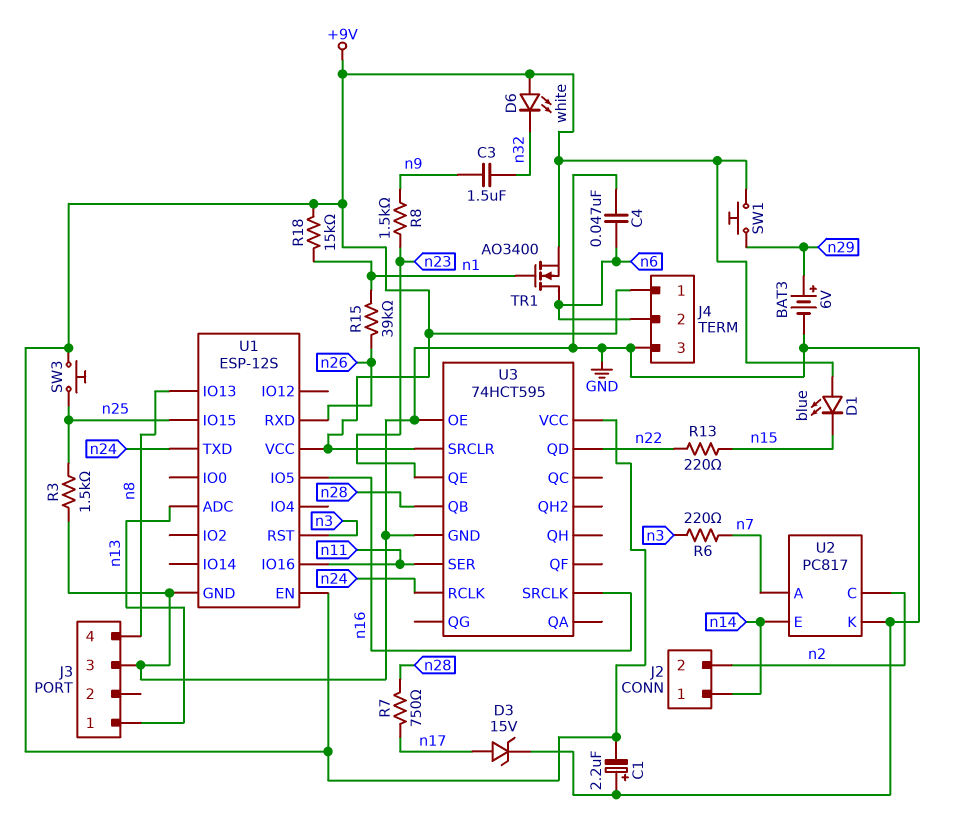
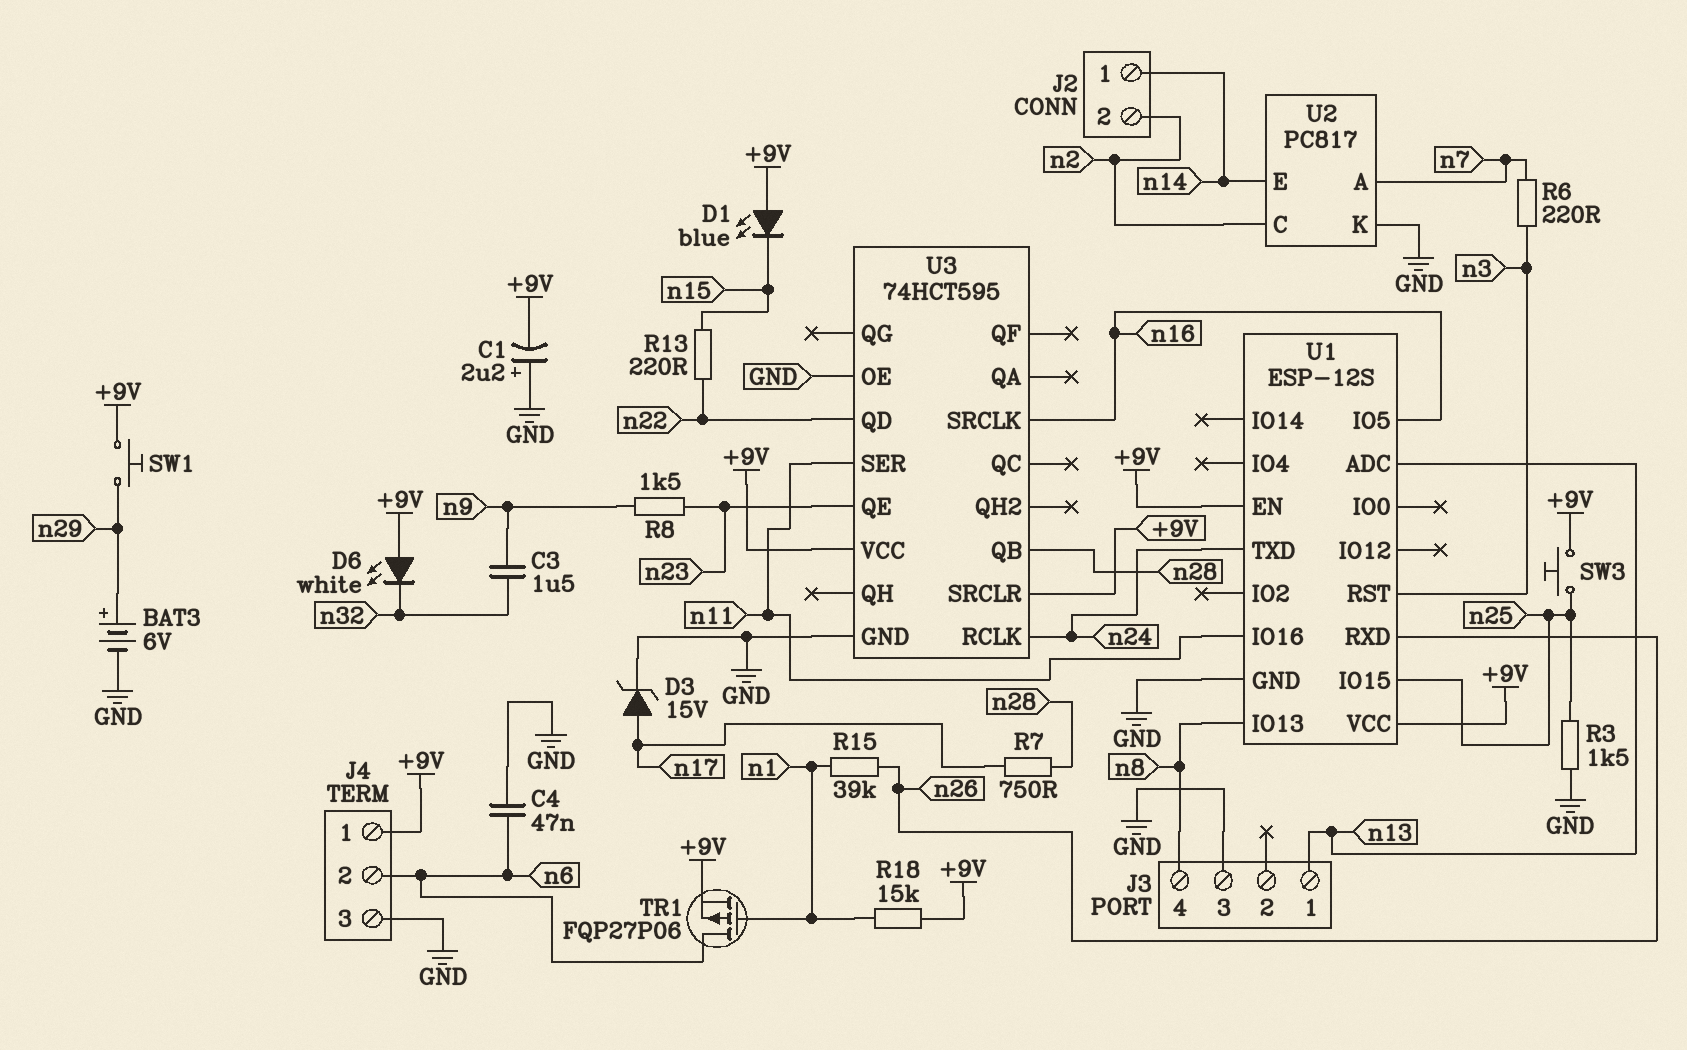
TR1: NMOS AO3400 (G n1, D n6, S +9V) -> PMOS FQP27P06 (G n1, D n6, S +9V)

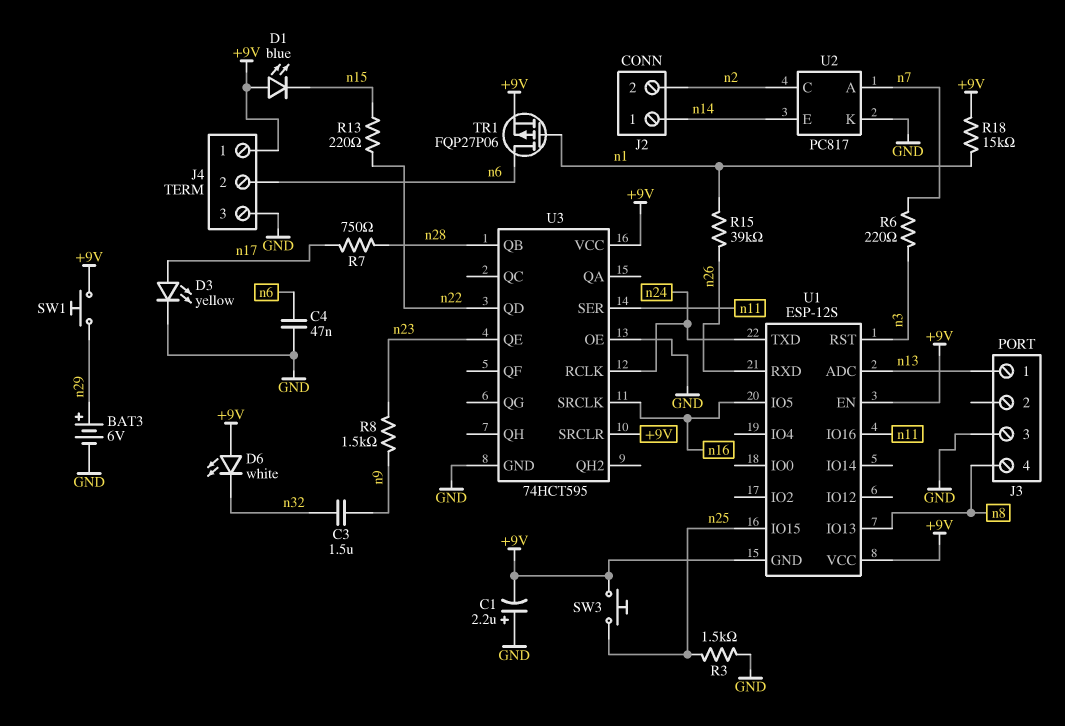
D3: zener 15V (A n17, K GND) -> LED yellow (A n17, K GND)
U1 pin GND: GND -> +9V

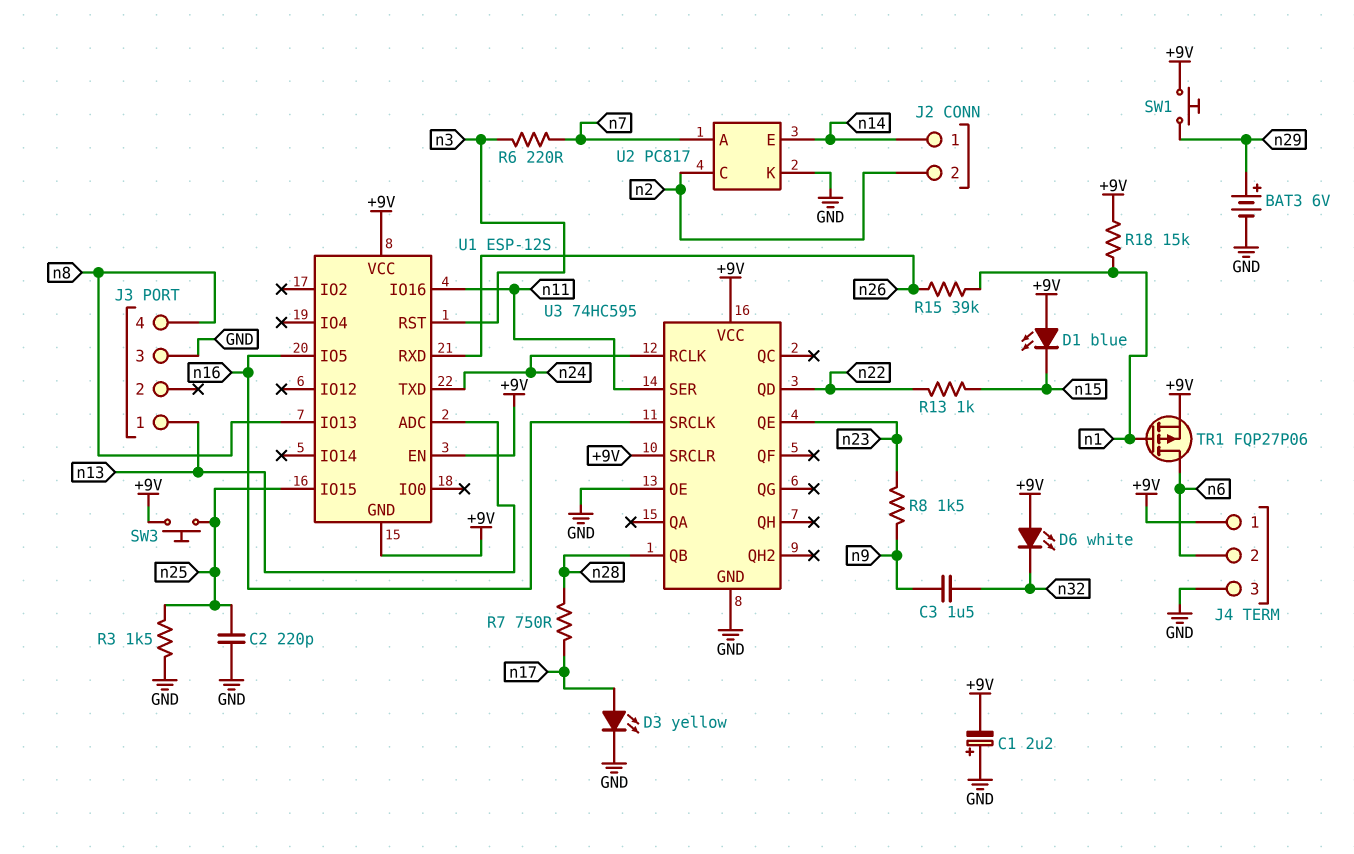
C2: none -> 220pF (GND, n25)
C4: 47nF (GND, n6) -> none
R13: 220 (n15, n22) -> 1k (n15, n22)
U3: 74HCT595 -> 74HC595

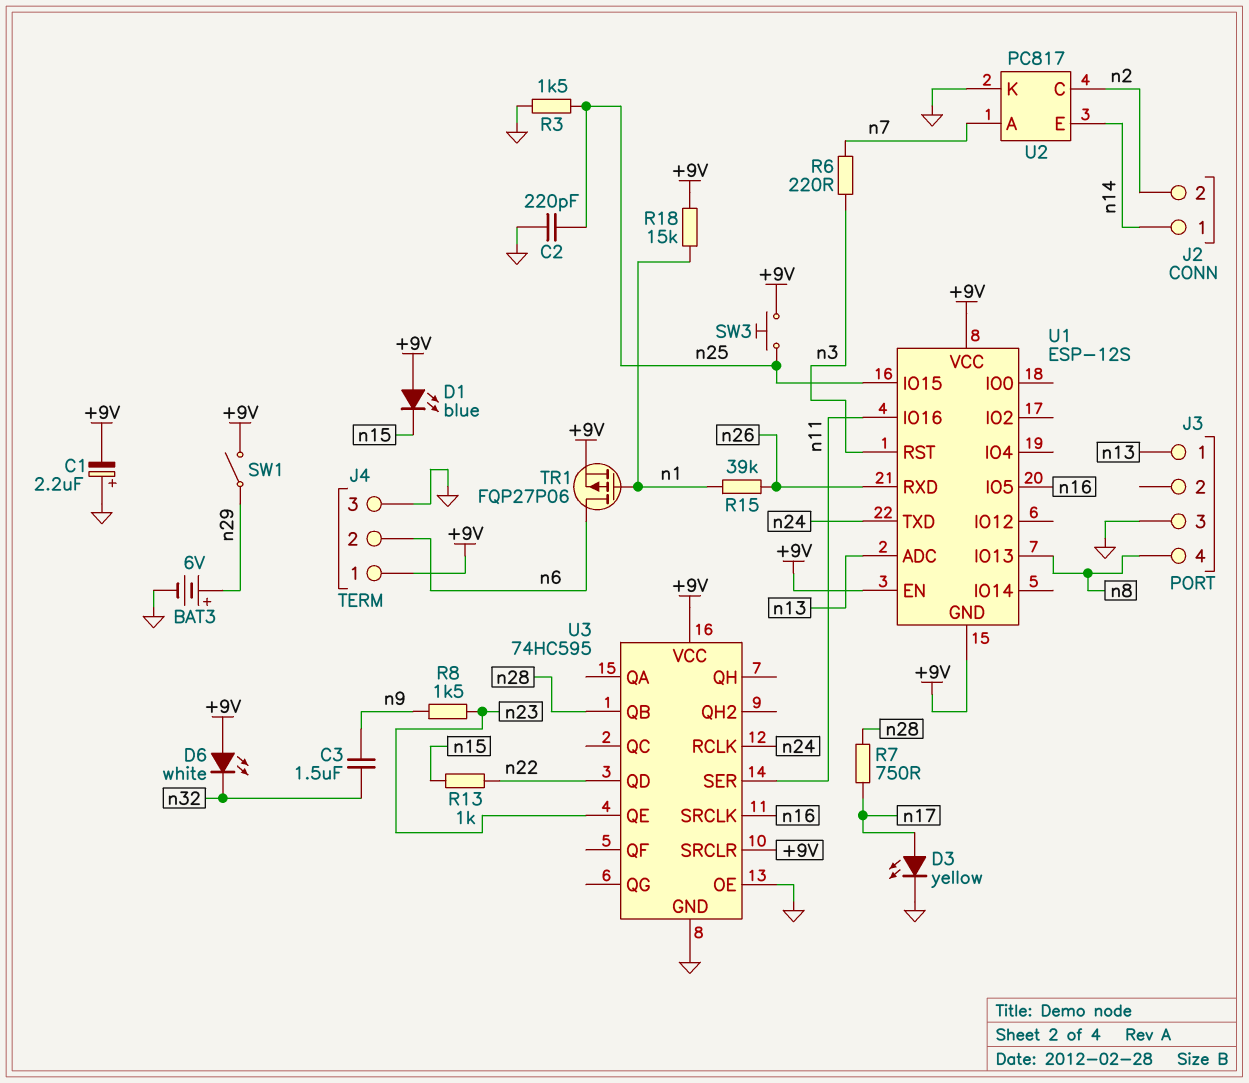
SW1: button (+9V, n29) -> switch (+9V, n29)

